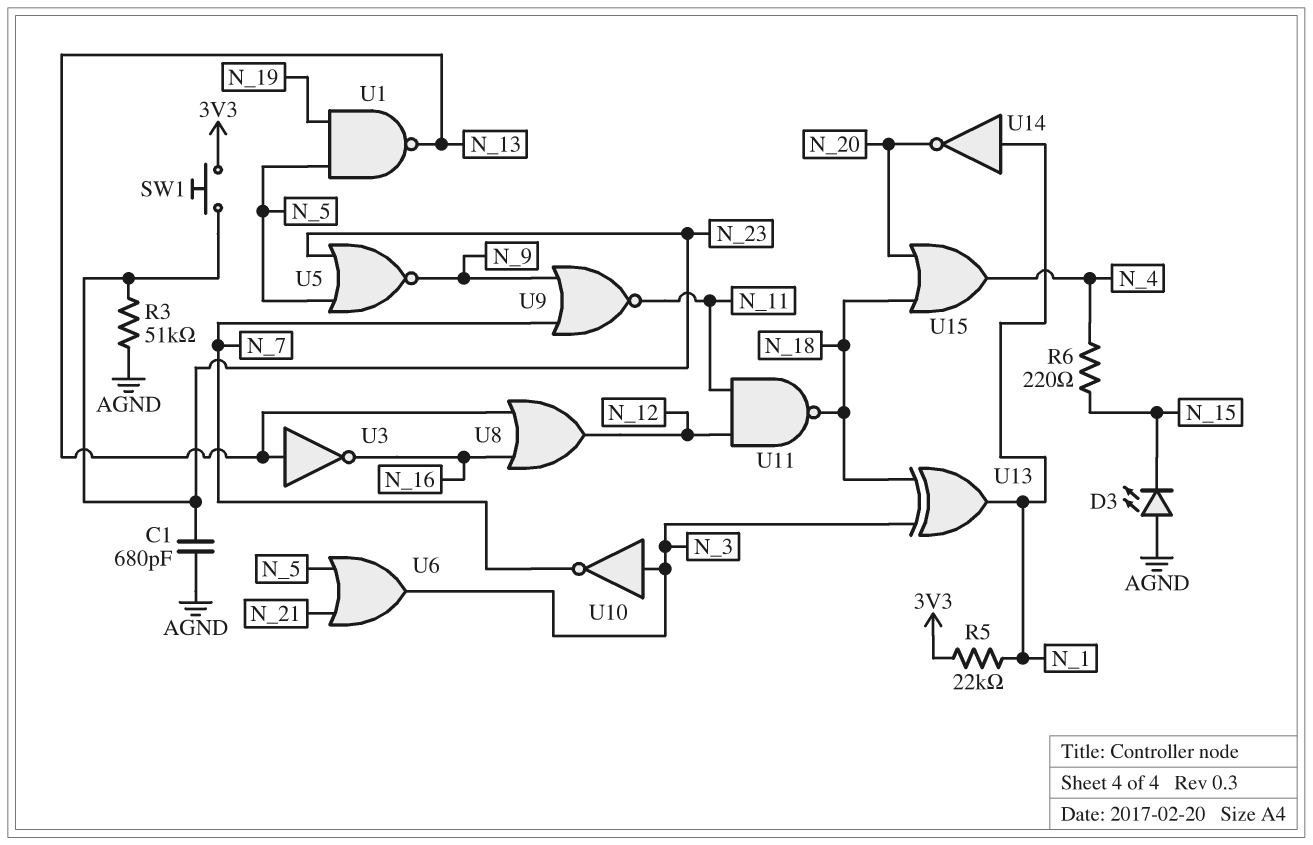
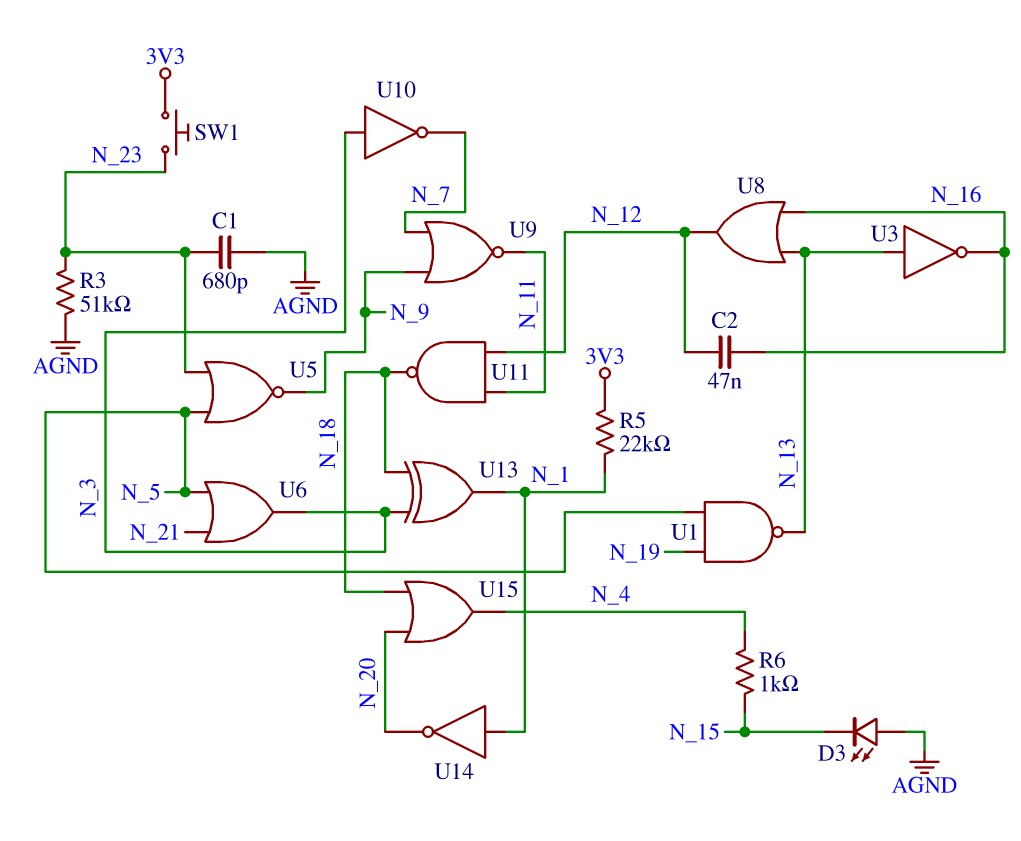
C2: none -> 47nF (N_12, N_16)
R6: 220 (N_4, N_15) -> 1k (N_4, N_15)

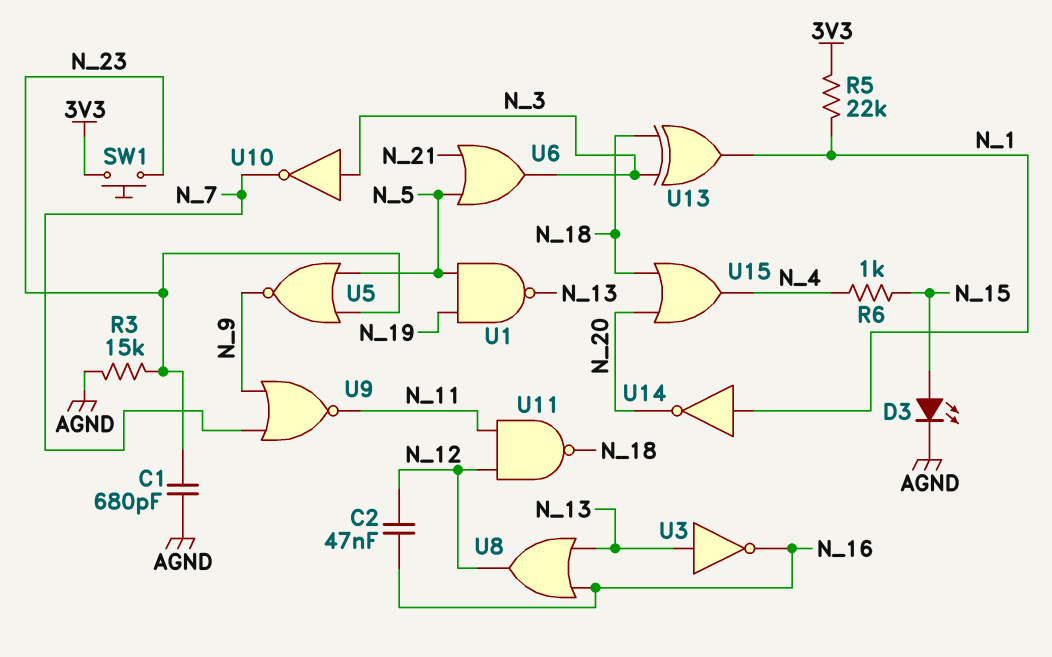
D3: LED (A AGND, K N_15) -> LED (A N_15, K AGND)
R3: 51k (AGND, N_23) -> 15k (AGND, N_23)

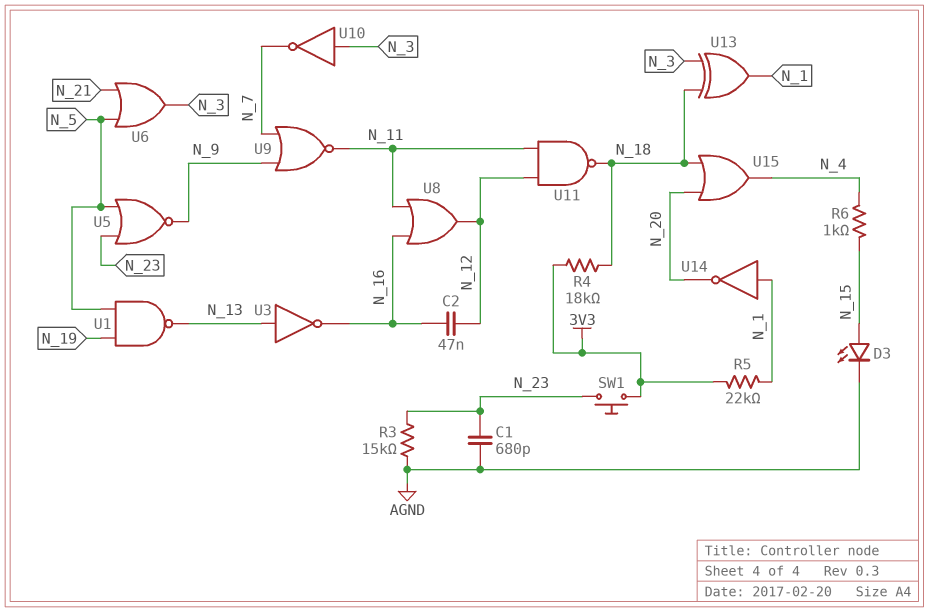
R4: none -> 18k (3V3, N_18)
U8: OR (in N_13, in N_16, out N_12) -> OR (in N_11, in N_16, out N_12)

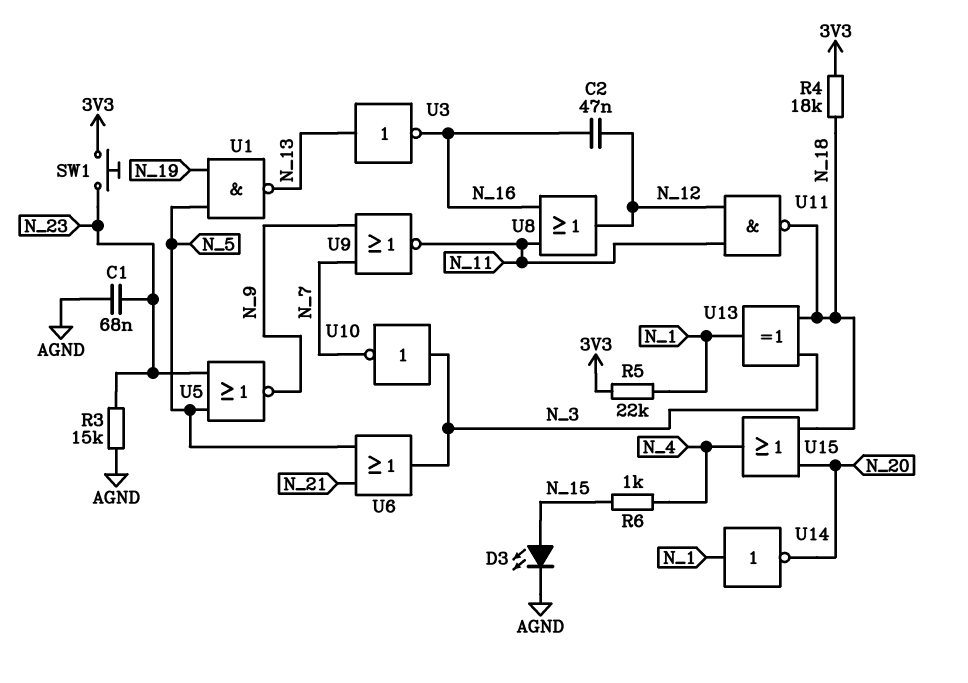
C1: 680pF (AGND, N_23) -> 68nF (AGND, N_23)

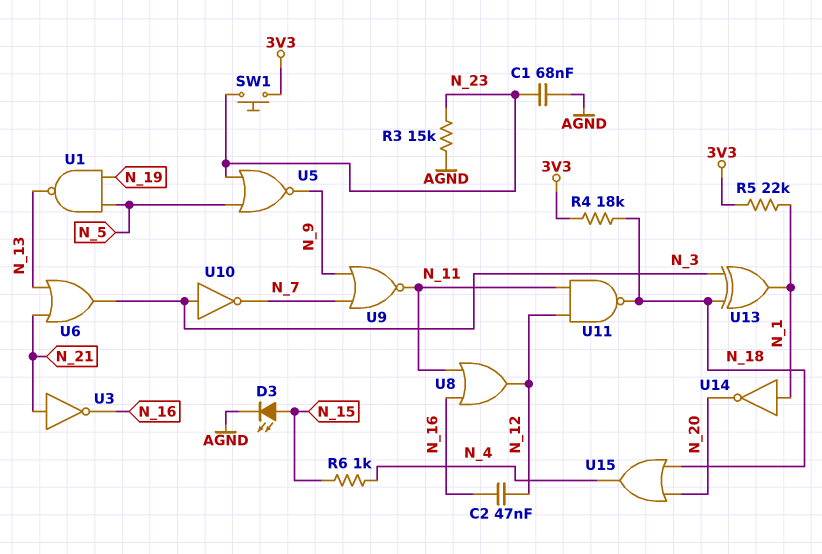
U3: NOT (in N_13, out N_16) -> NOT (in N_21, out N_16)
U6: OR (in N_5, in N_21, out N_3) -> OR (in N_13, in N_21, out N_3)

